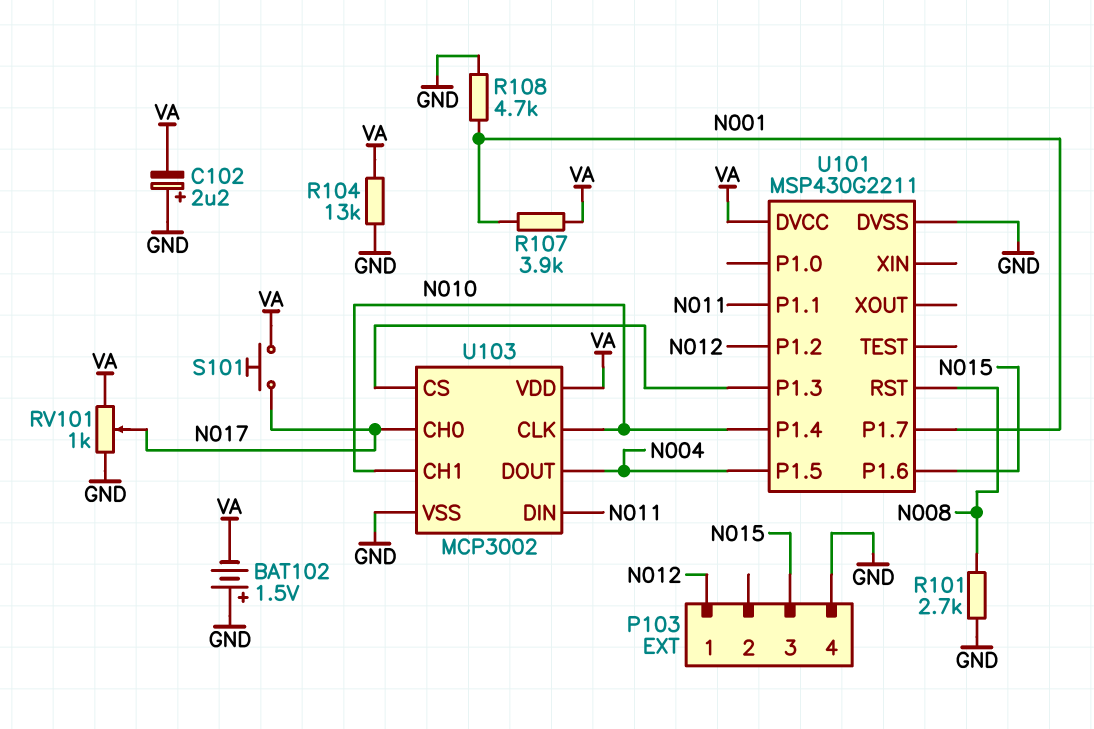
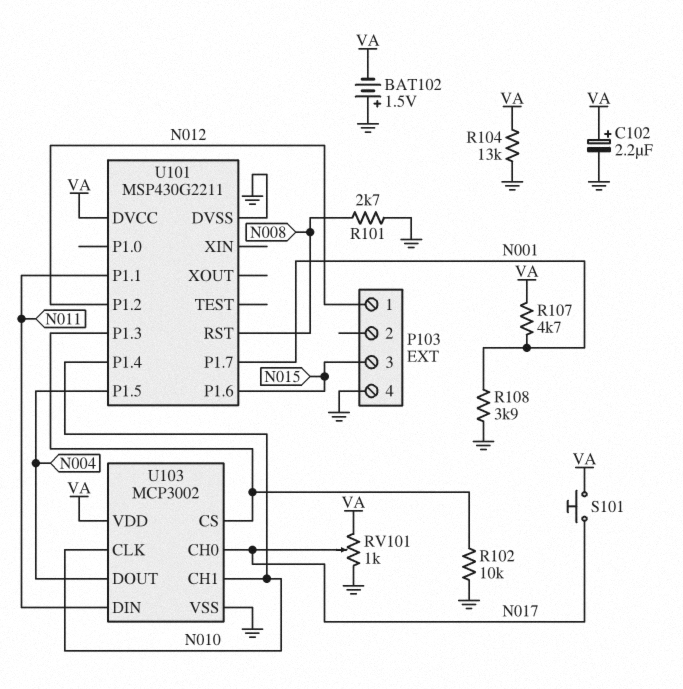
C102: 2.2uF (plus GND, minus VA) -> 2.2uF (plus VA, minus GND)
R102: none -> 10k (GND, U101/P1.3)
R107: 3.9k (N001, VA) -> 4.7k (N001, VA)
R108: 4.7k (GND, N001) -> 3.9k (GND, N001)

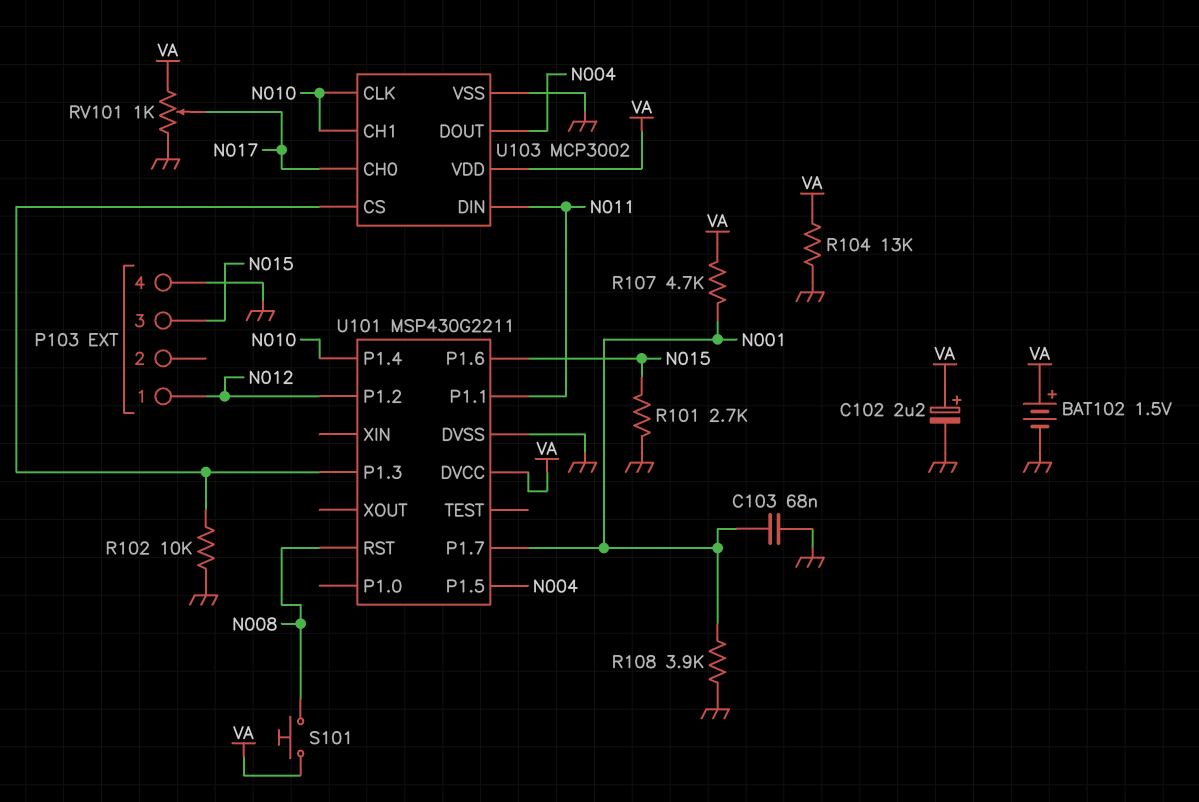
BAT102: 1.5V (plus GND, minus VA) -> 1.5V (plus VA, minus GND)
C103: none -> 68nF (GND, N001)
R101: 2.7k (GND, N008) -> 2.7k (GND, N015)
S101: button (N017, VA) -> button (N008, VA)

